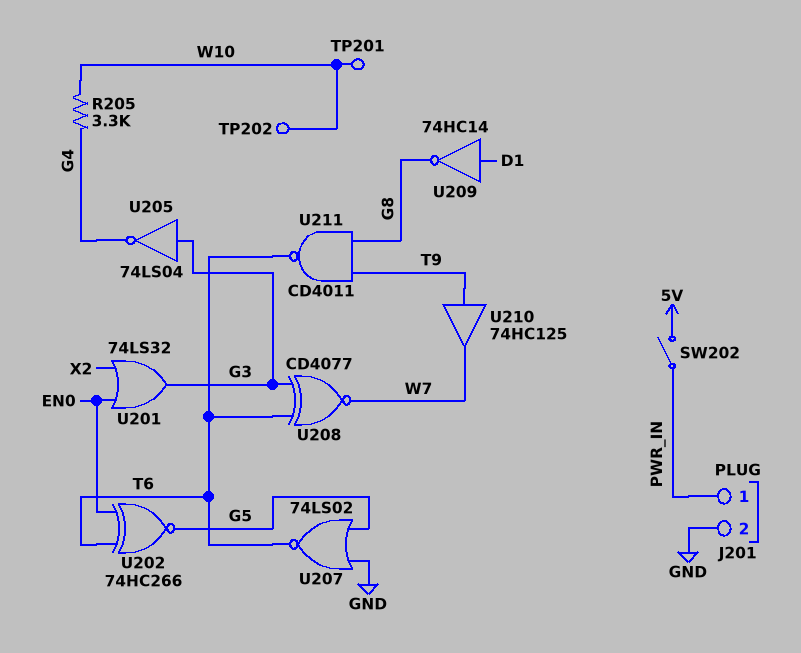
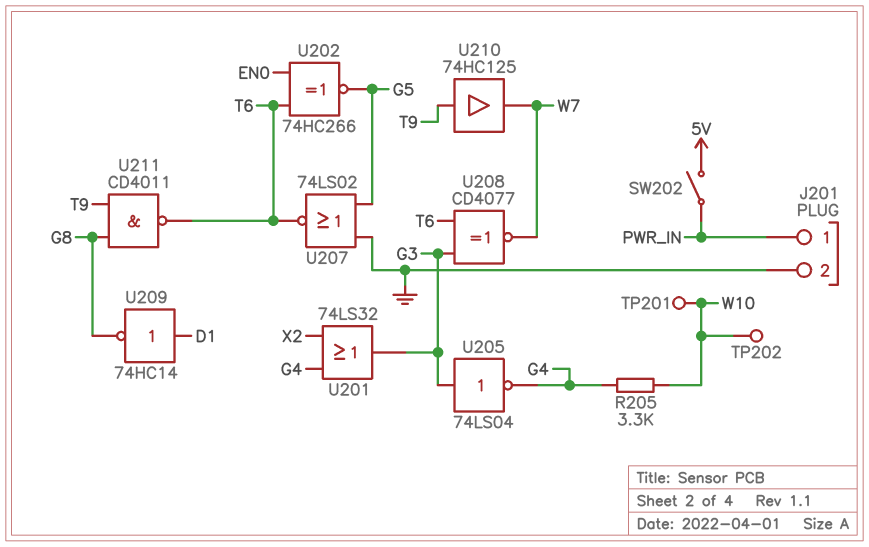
U201: OR 74LS32 (in EN0, in X2, out G3) -> OR 74LS32 (in G4, in X2, out G3)

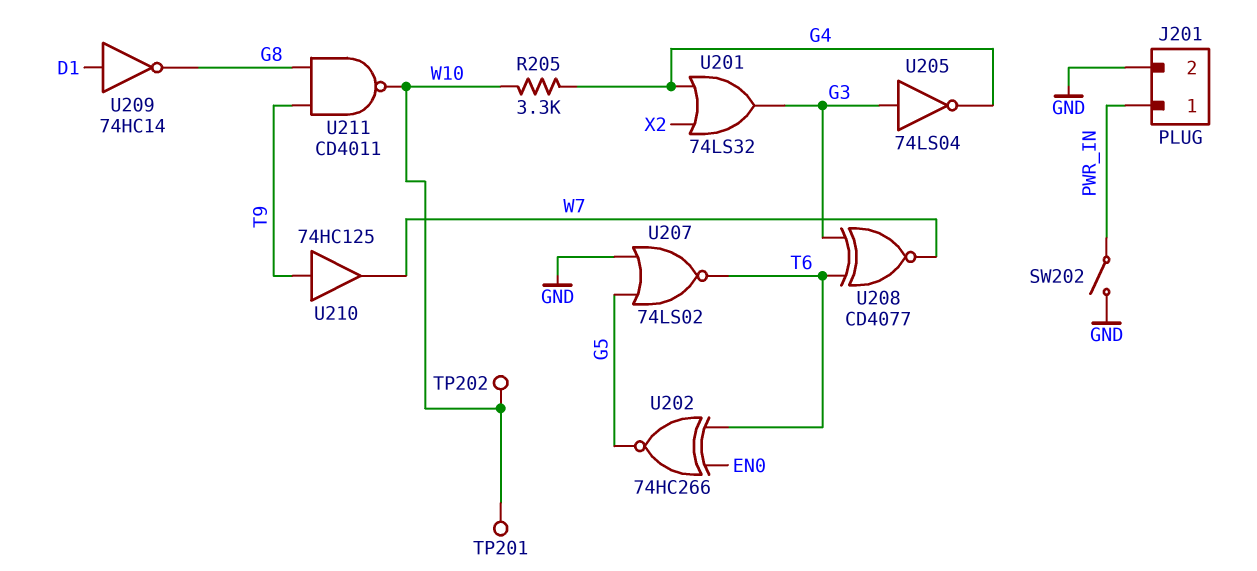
SW202: switch (5V, PWR_IN) -> switch (GND, PWR_IN)
U211: NAND CD4011 (in G8, in T9, out T6) -> NAND CD4011 (in G8, in T9, out W10)

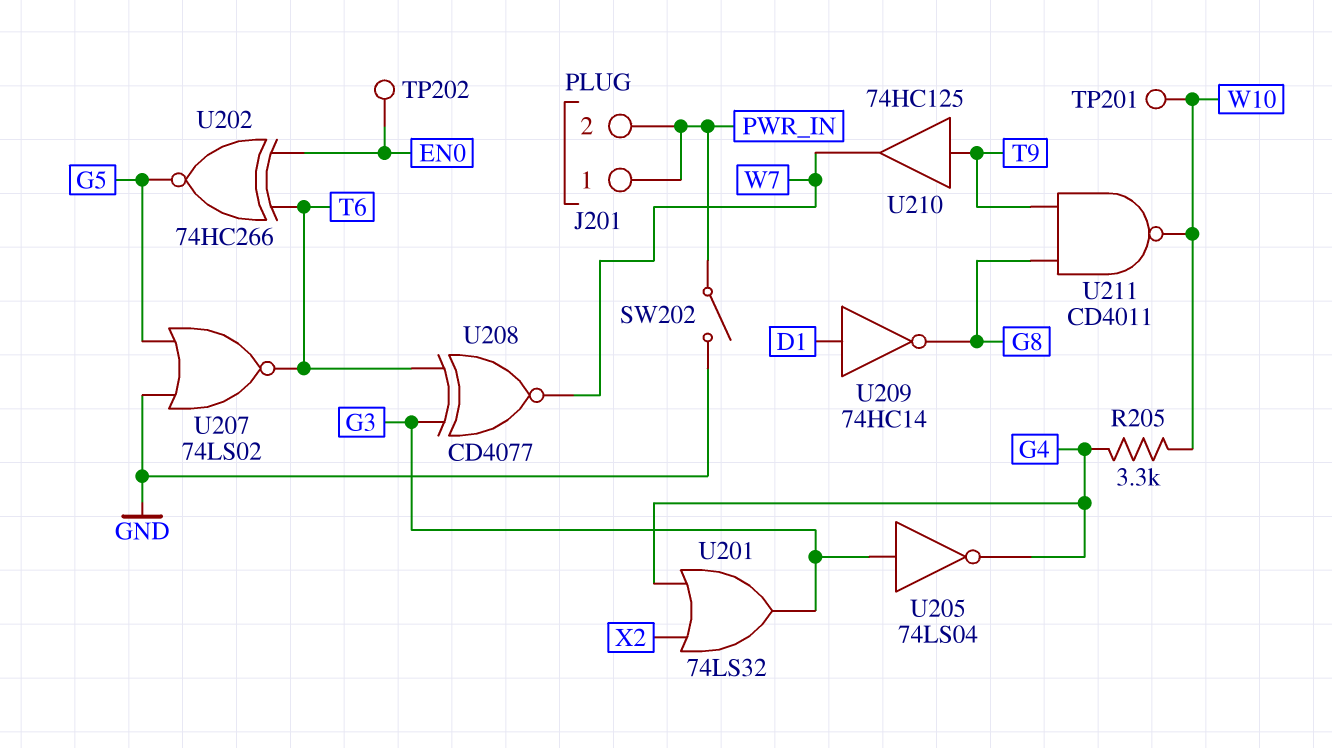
J201 pin 2: GND -> PWR_IN
TP202: test point (W10) -> test point (EN0)

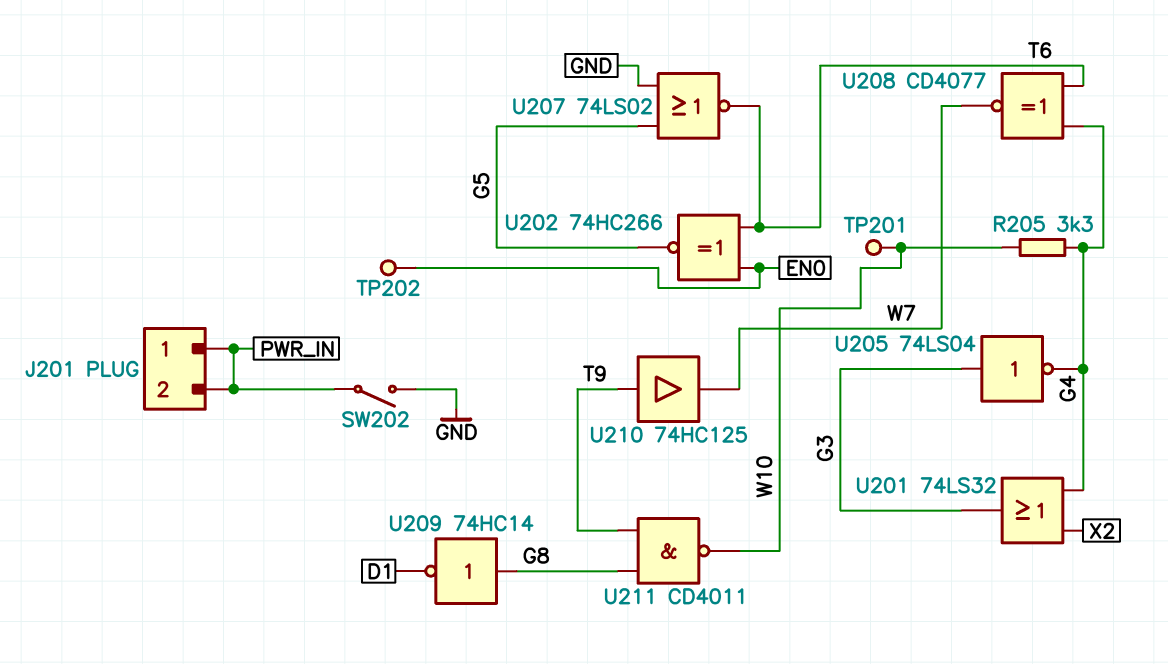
U208: XNOR CD4077 (in G3, in T6, out W7) -> XNOR CD4077 (in G4, in T6, out W7)
U209: NOT 74HC14 (in D1, out G8) -> NOT 74HC14 (in G8, out D1)

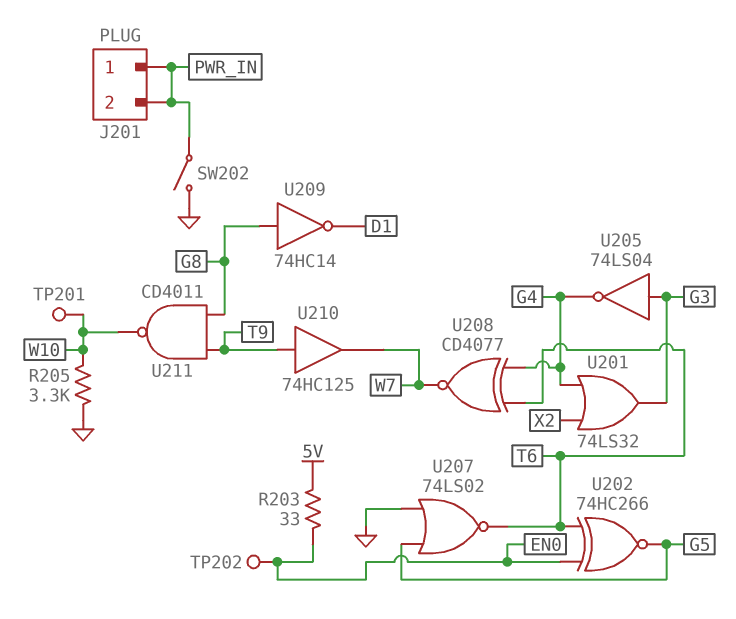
R203: none -> 33 (5V, EN0)
R205: 3.3k (G4, W10) -> 3.3k (GND, W10)

